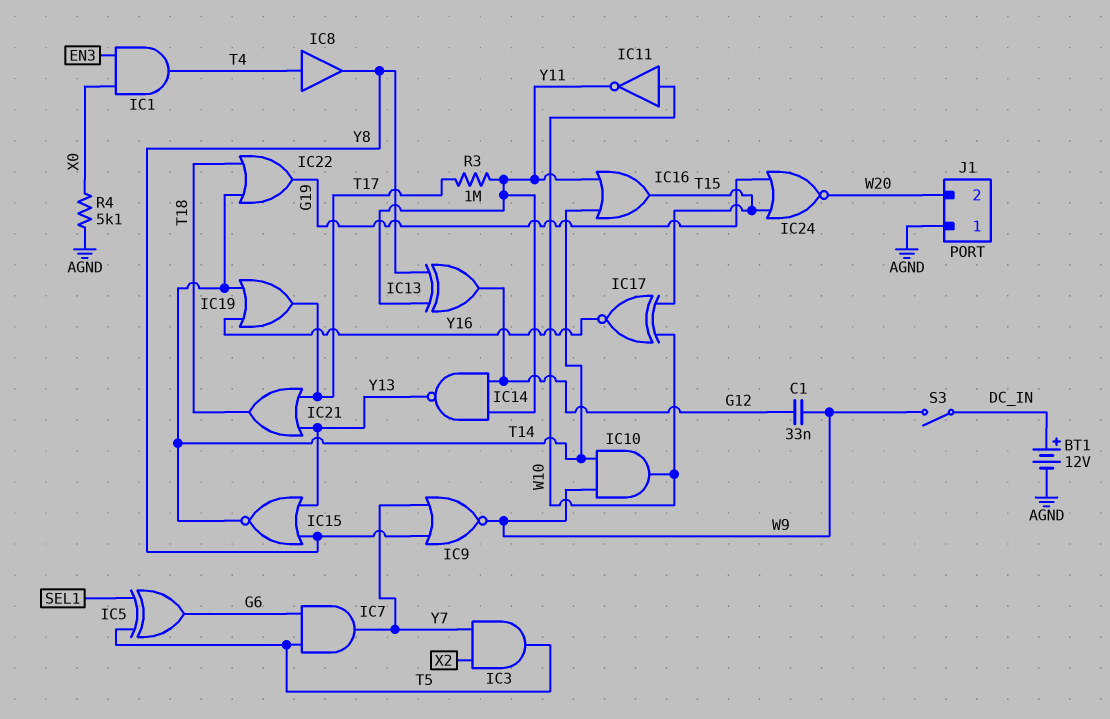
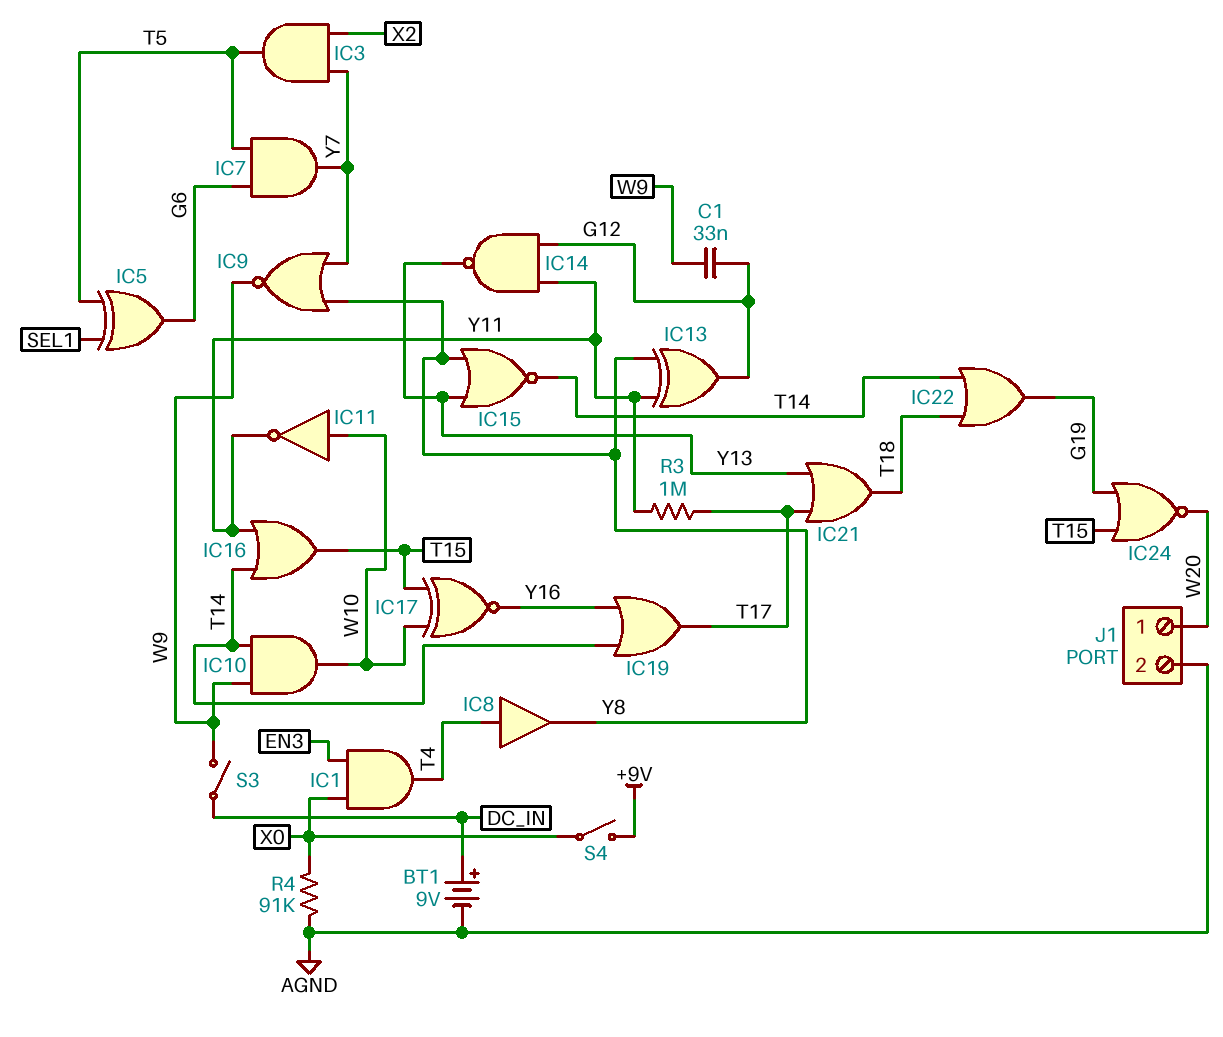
BT1: 12V (plus DC_IN, minus AGND) -> 9V (plus DC_IN, minus AGND)
J1 pin 1: AGND -> W20
J1 pin 2: W20 -> AGND
R4: 5.1k (AGND, X0) -> 91k (AGND, X0)
S4: none -> switch (+9V, X0)

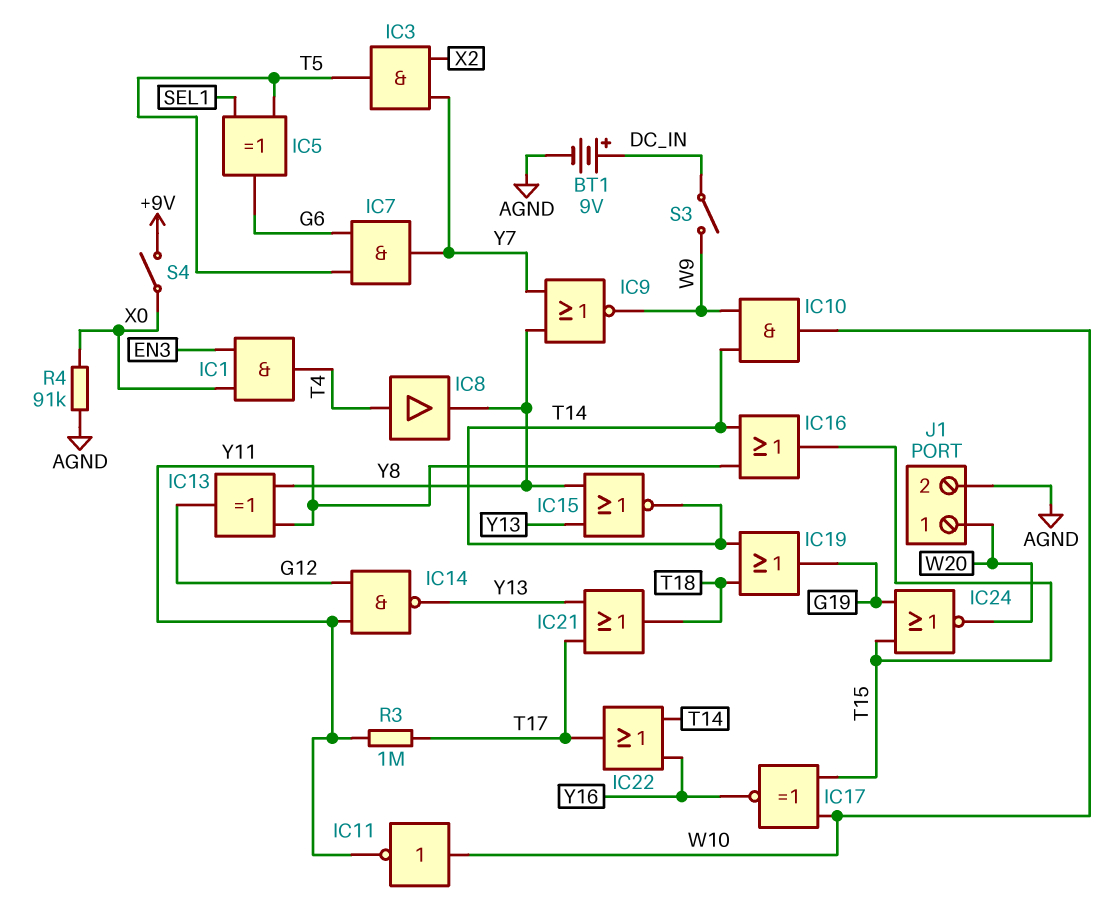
C1: 33nF (G12, W9) -> none
IC19: OR (in T14, in Y16, out T17) -> OR (in T14, in T18, out G19)
IC22: OR (in T14, in T18, out G19) -> OR (in T14, in Y16, out T17)

